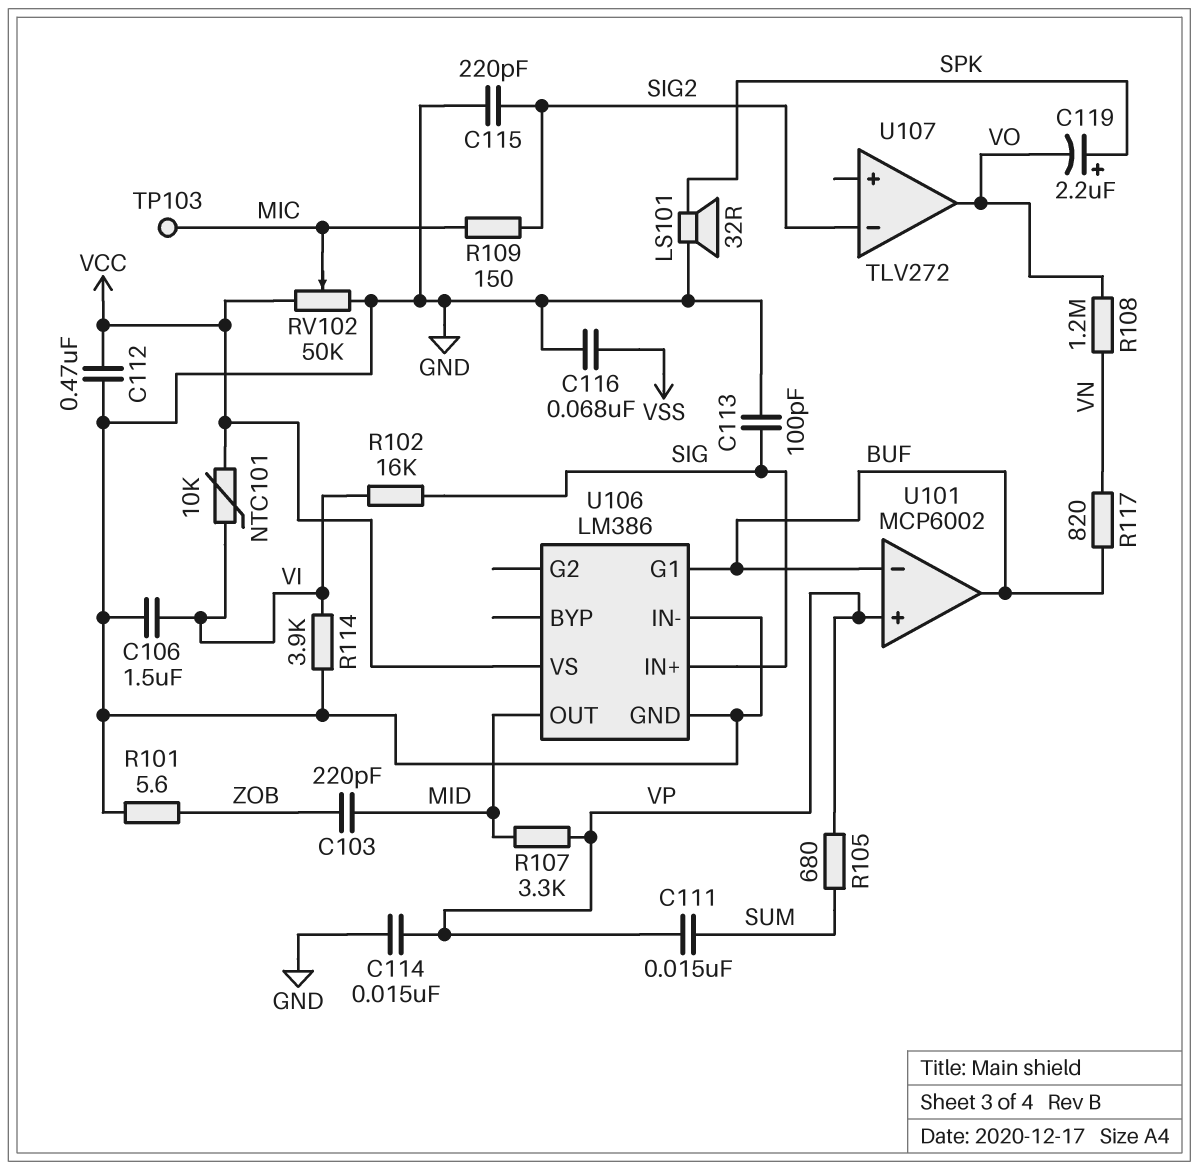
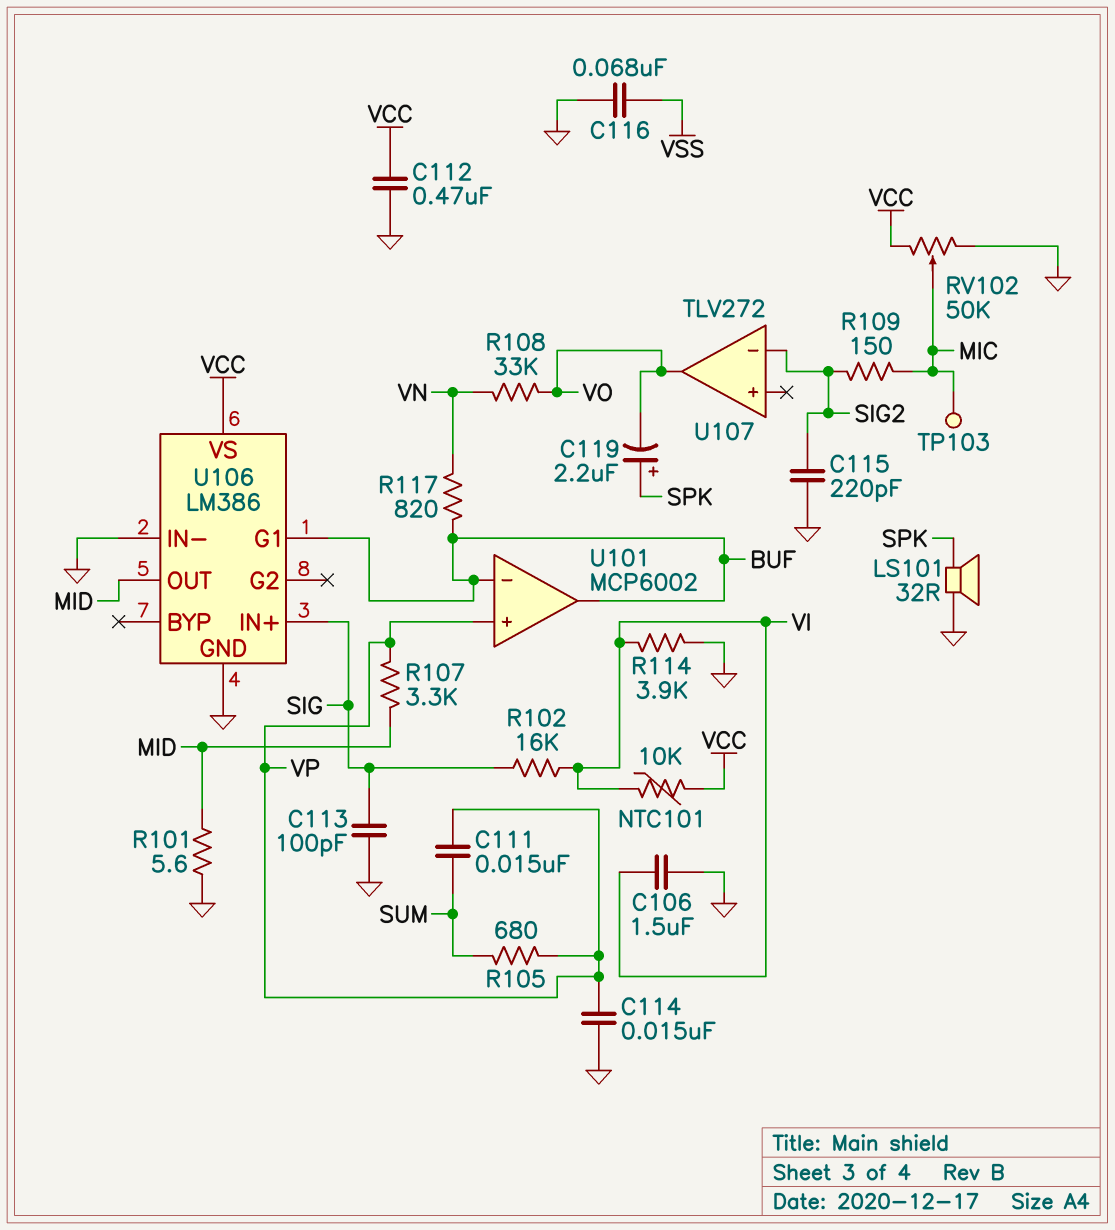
C103: 220pF (MID, ZOB) -> none
R101: 5.6 (GND, ZOB) -> 5.6 (GND, MID)
R108: 1.2M (VN, VO) -> 33k (VN, VO)

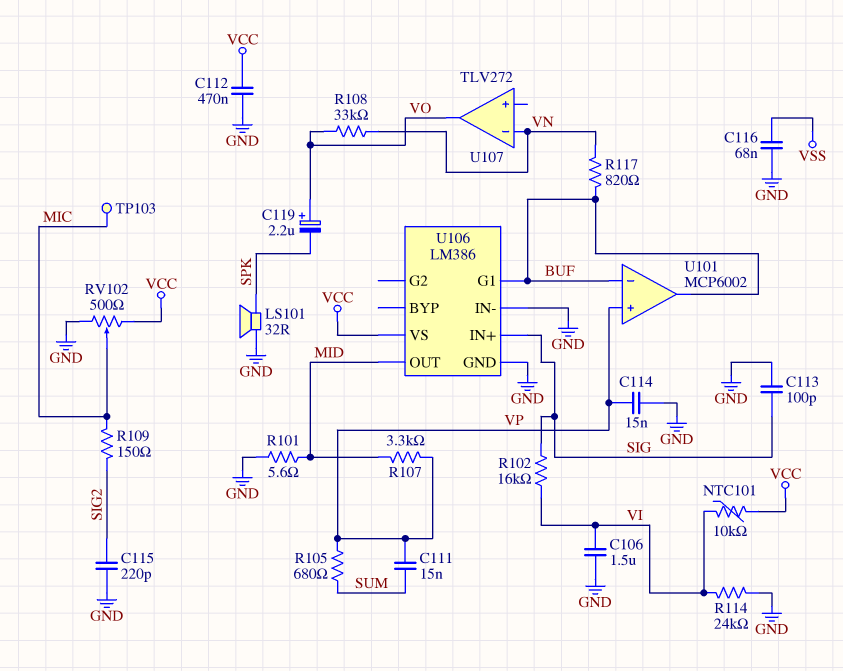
C119: 2.2uF (plus SPK, minus VO) -> 2.2uF (plus VO, minus SPK)
R114: 3.9k (GND, VI) -> 24k (GND, VI)
RV102: 50k (GND, VCC, wiper MIC) -> 500 (GND, VCC, wiper MIC)
U107 pin in-: SIG2 -> VN

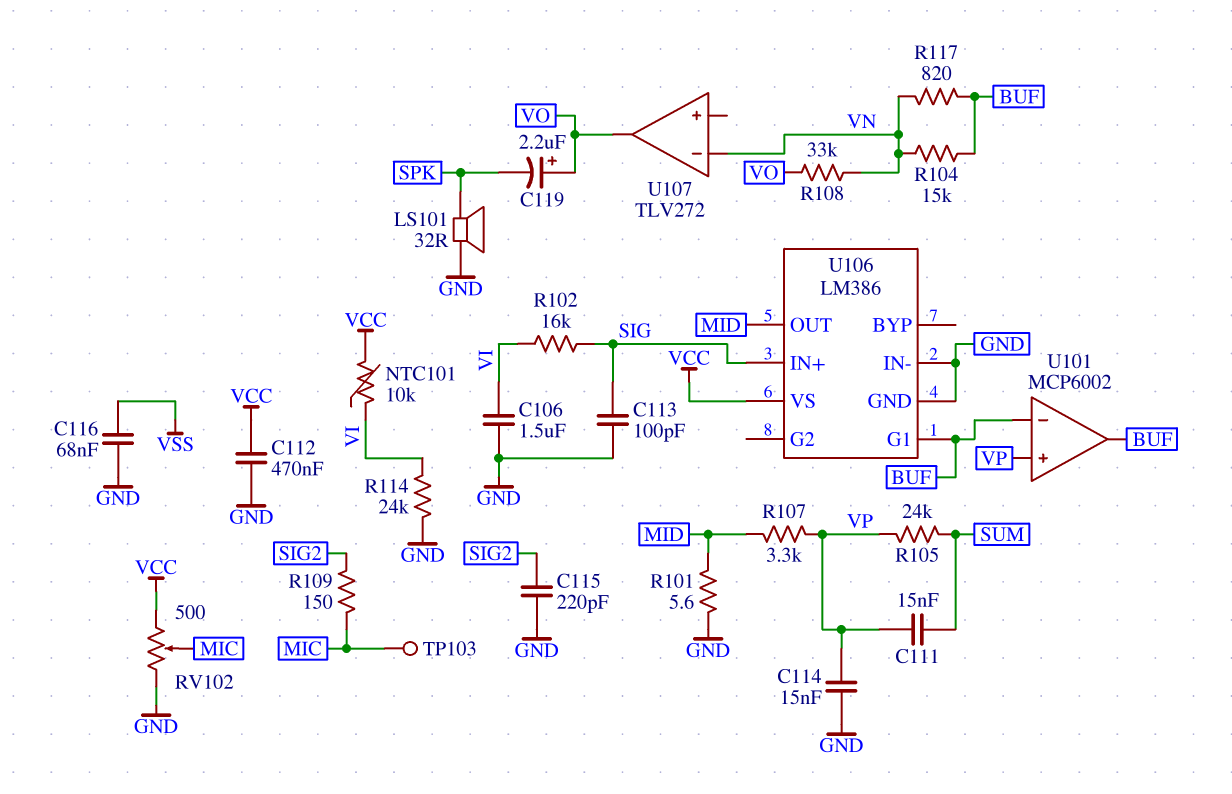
R104: none -> 15k (BUF, VN)
R105: 680 (SUM, VP) -> 24k (SUM, VP)

